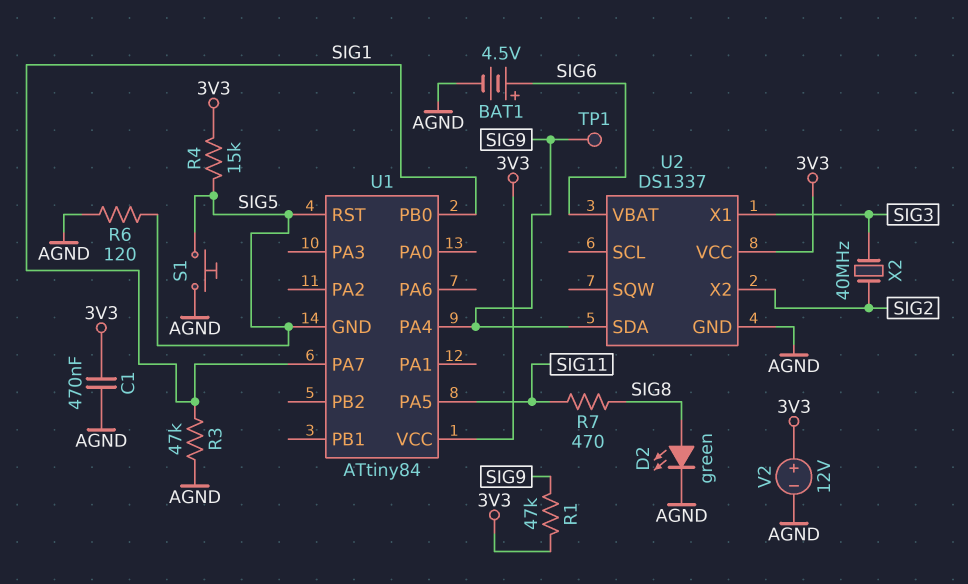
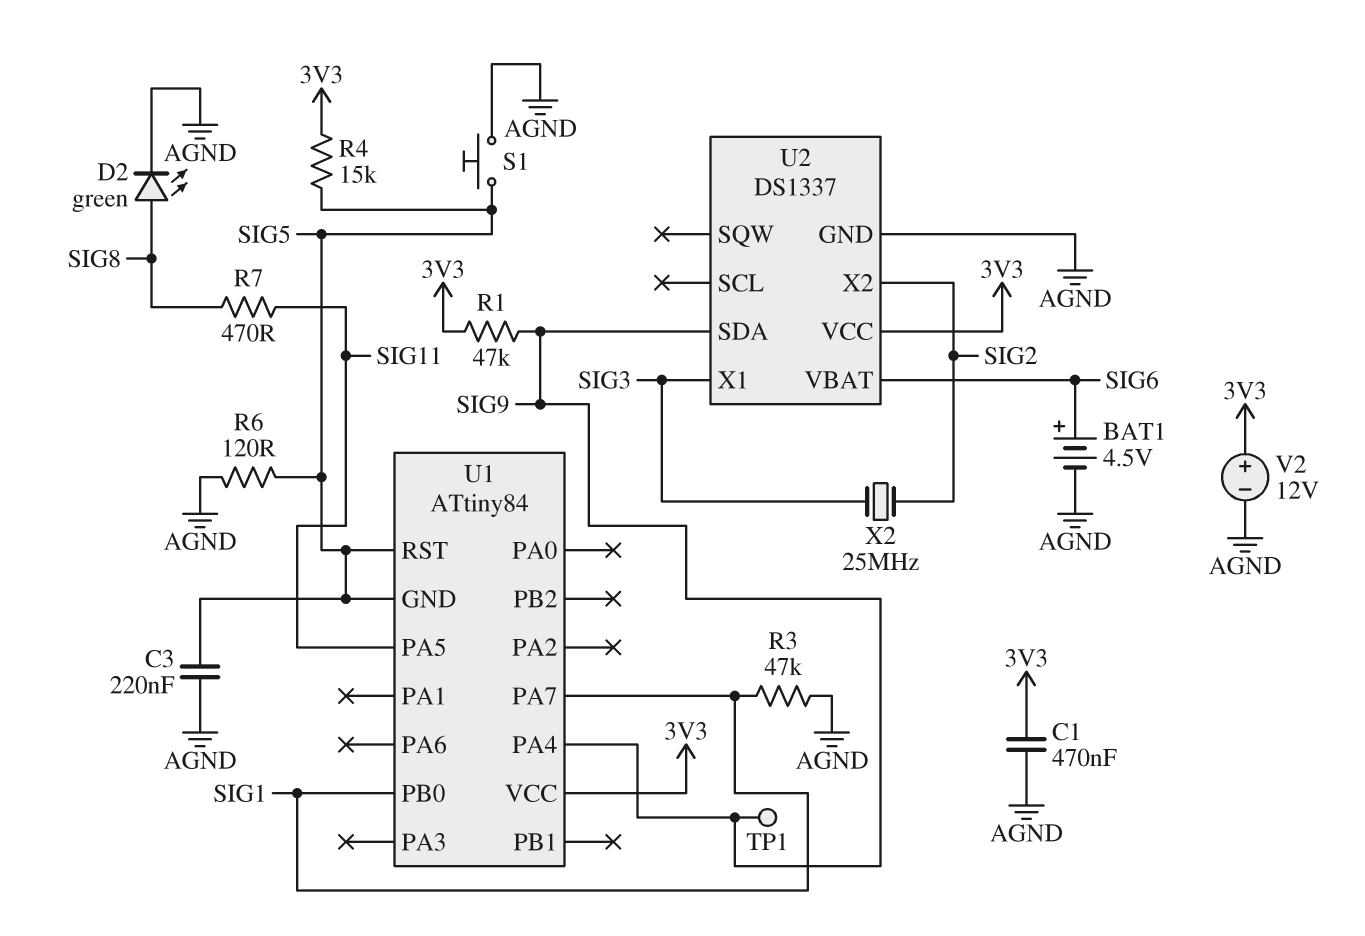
C3: none -> 220nF (AGND, SIG5)
X2: 40MHz (SIG2, SIG3) -> 25MHz (SIG2, SIG3)

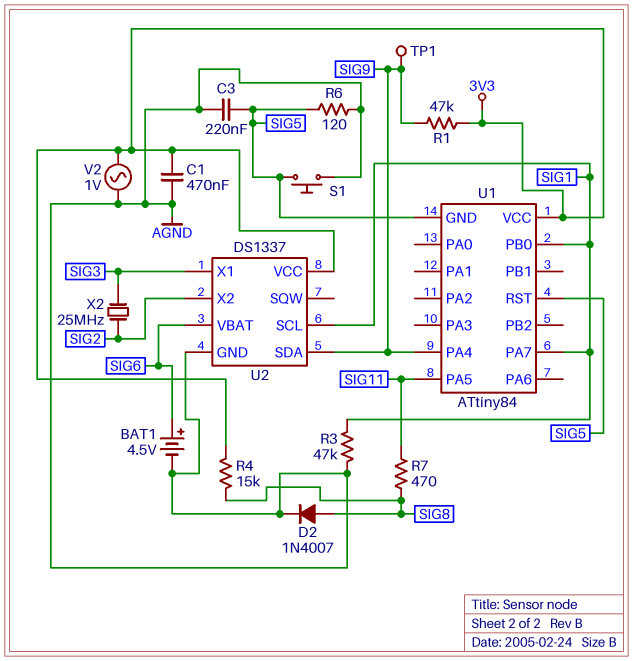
D2: LED green (A SIG8, K AGND) -> diode 1N4007 (A SIG8, K AGND)
R4: 15k (3V3, SIG5) -> 15k (3V3, SIG8)
U2 pin SCL: none -> SIG1
V2: 12V (plus 3V3, minus AGND) -> AC 1V (3V3, AGND)

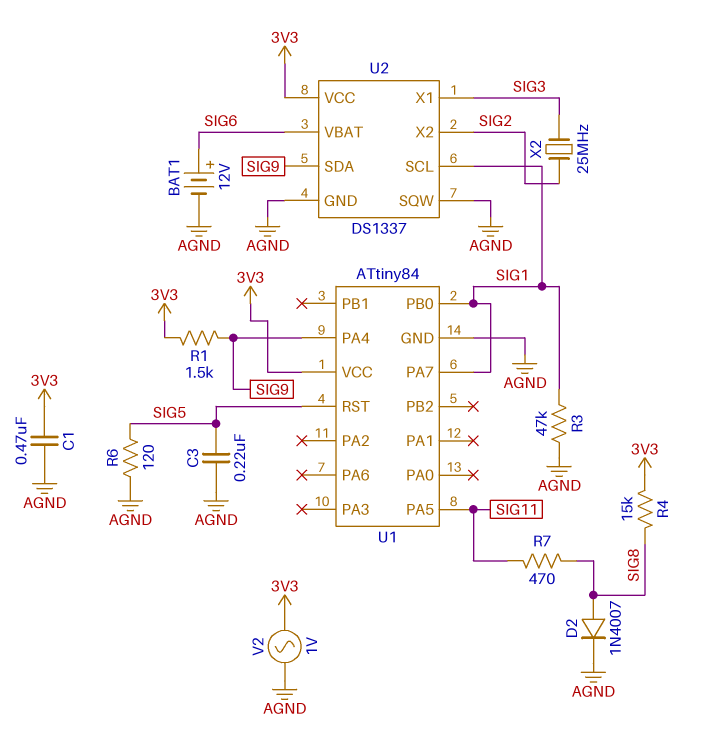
BAT1: 4.5V (plus SIG6, minus AGND) -> 12V (plus SIG6, minus AGND)
R1: 47k (3V3, SIG9) -> 1.5k (3V3, SIG9)
S1: button (AGND, SIG5) -> none
TP1: test point (SIG9) -> none
U1 pin GND: SIG5 -> AGND
U2 pin SQW: none -> AGND

